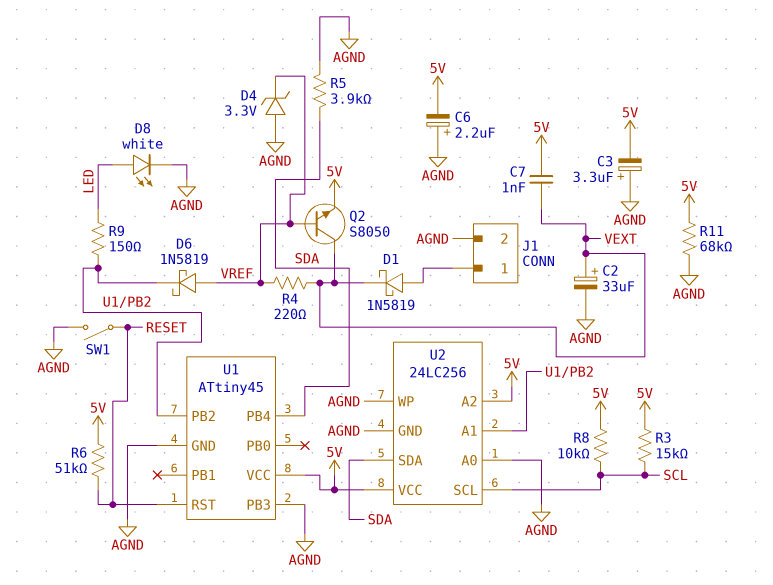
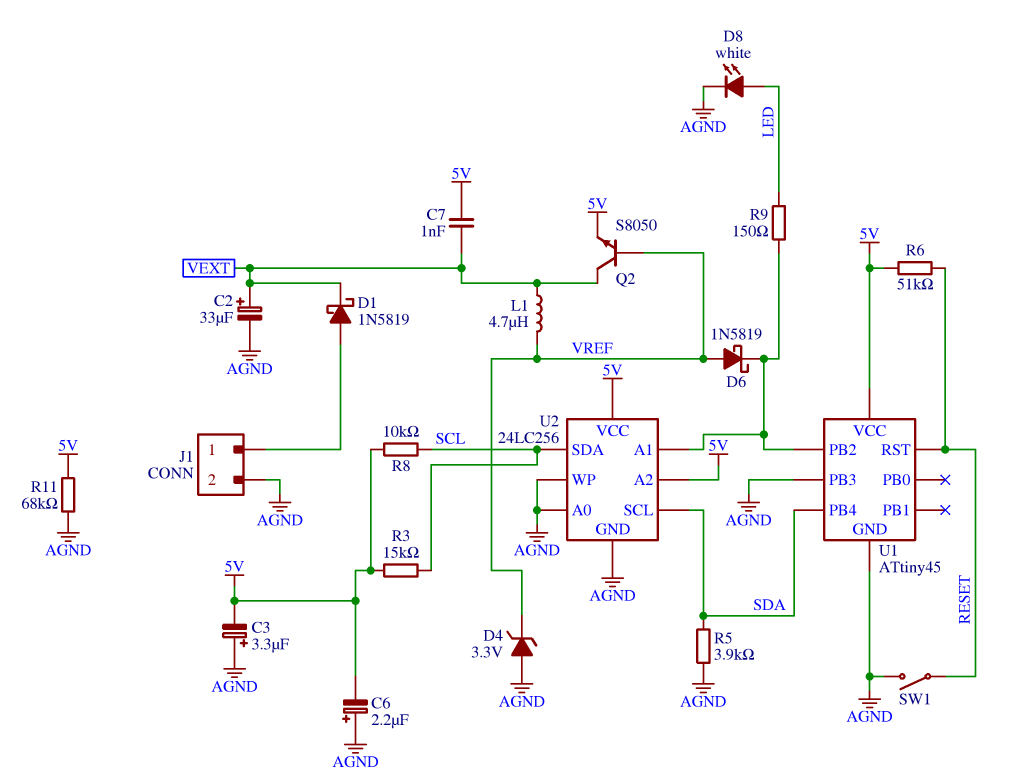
L1: none -> 4.7uH (VEXT, VREF)
R4: 220 (VEXT, VREF) -> none
U2 pin SCL: SCL -> SDA
U2 pin SDA: SDA -> SCL

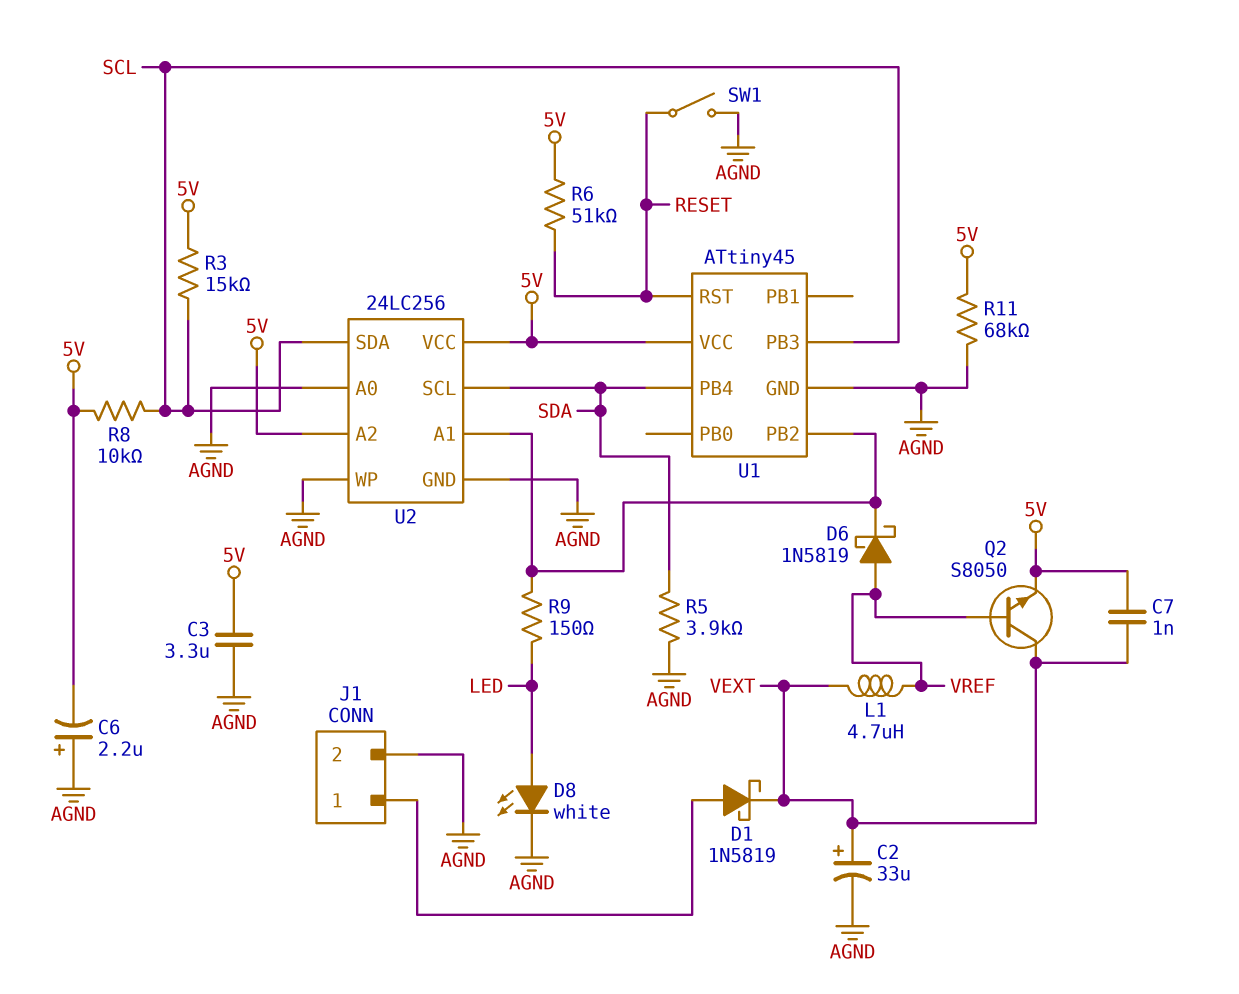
C3: 3.3uF (plus AGND, minus 5V) -> 3.3uF (5V, AGND)
D4: zener 3.3V (A AGND, K VREF) -> none
U1 pin PB3: AGND -> SCL

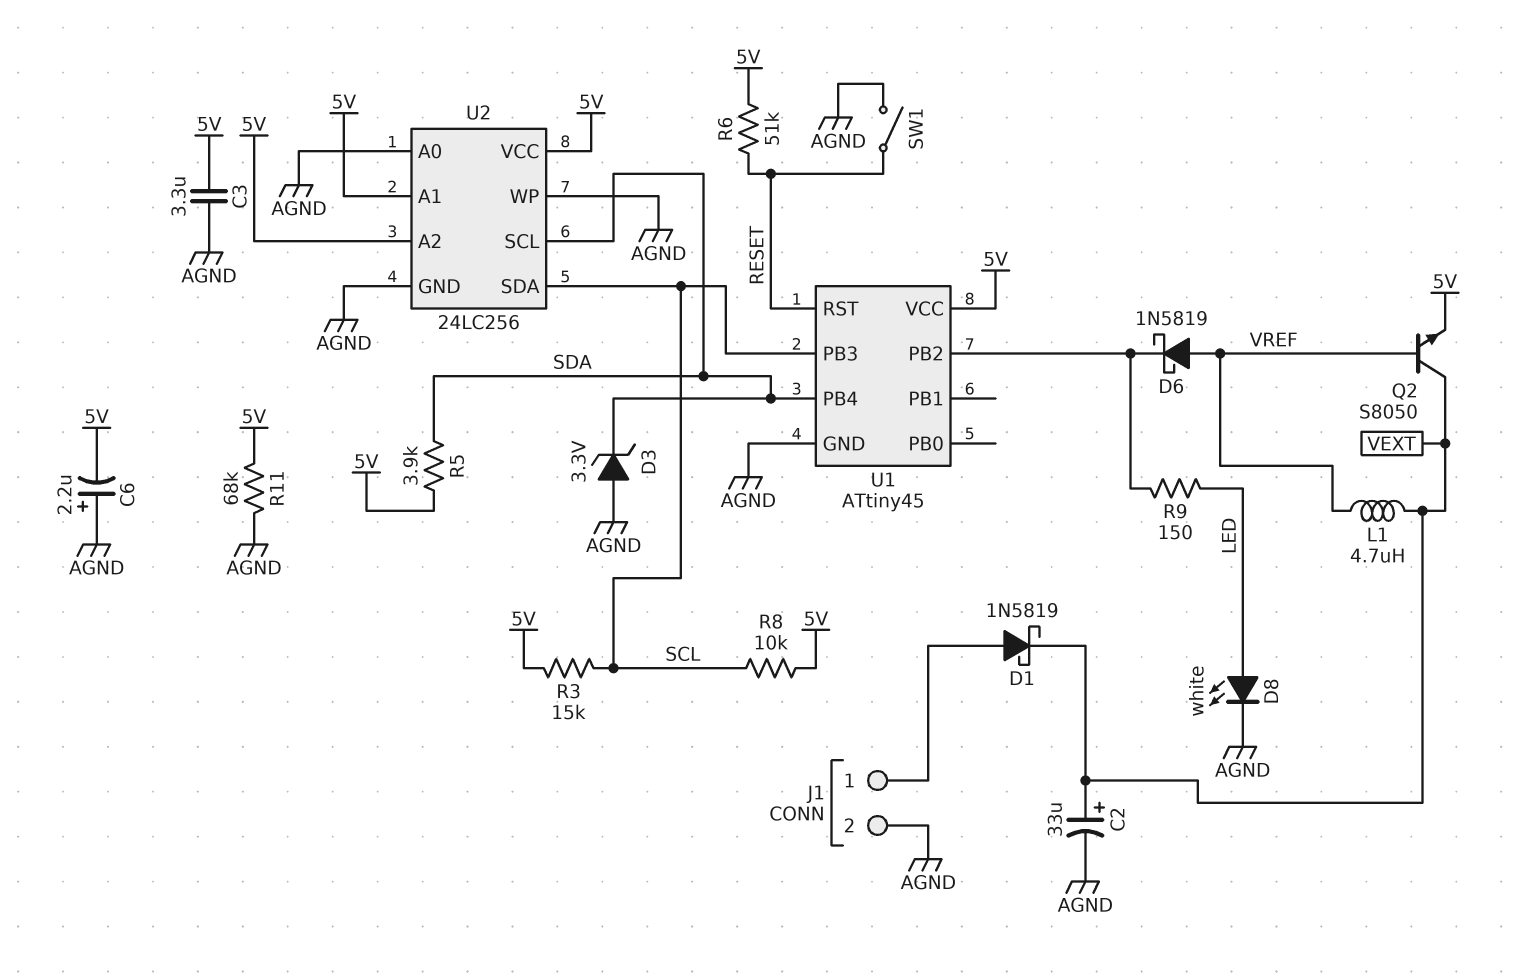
C7: 1nF (5V, VEXT) -> none
D3: none -> zener 3.3V (A AGND, K SDA)
R5: 3.9k (AGND, SDA) -> 3.9k (5V, SDA)
U2 pin A1: U1/PB2 -> 5V

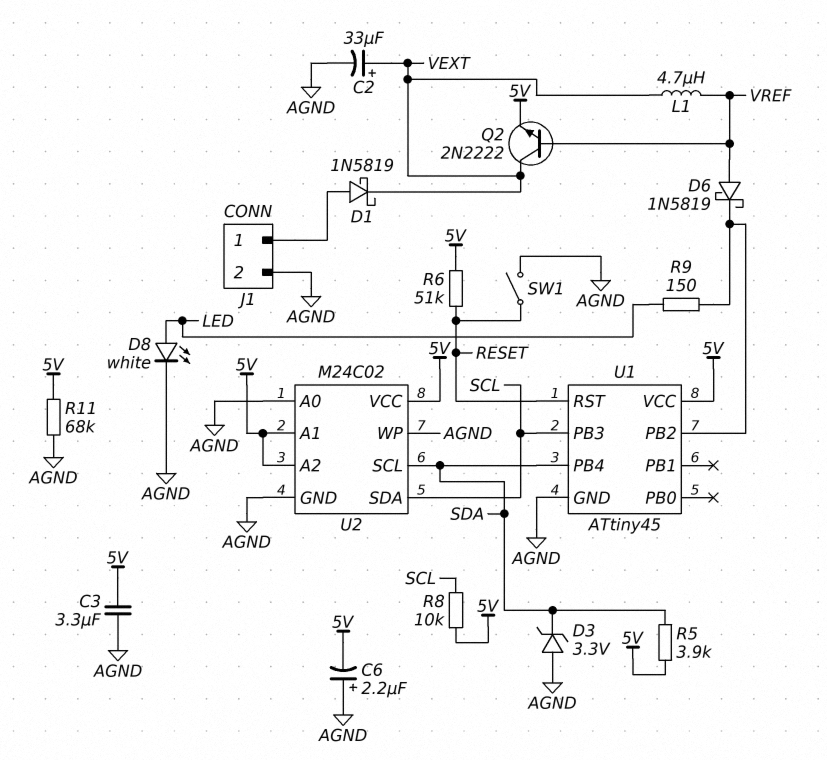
Q2: NPN S8050 (B VREF, C VEXT, E 5V) -> NPN 2N2222 (B VREF, C VEXT, E 5V)
R3: 15k (5V, SCL) -> none
U2: 24LC256 -> M24C02

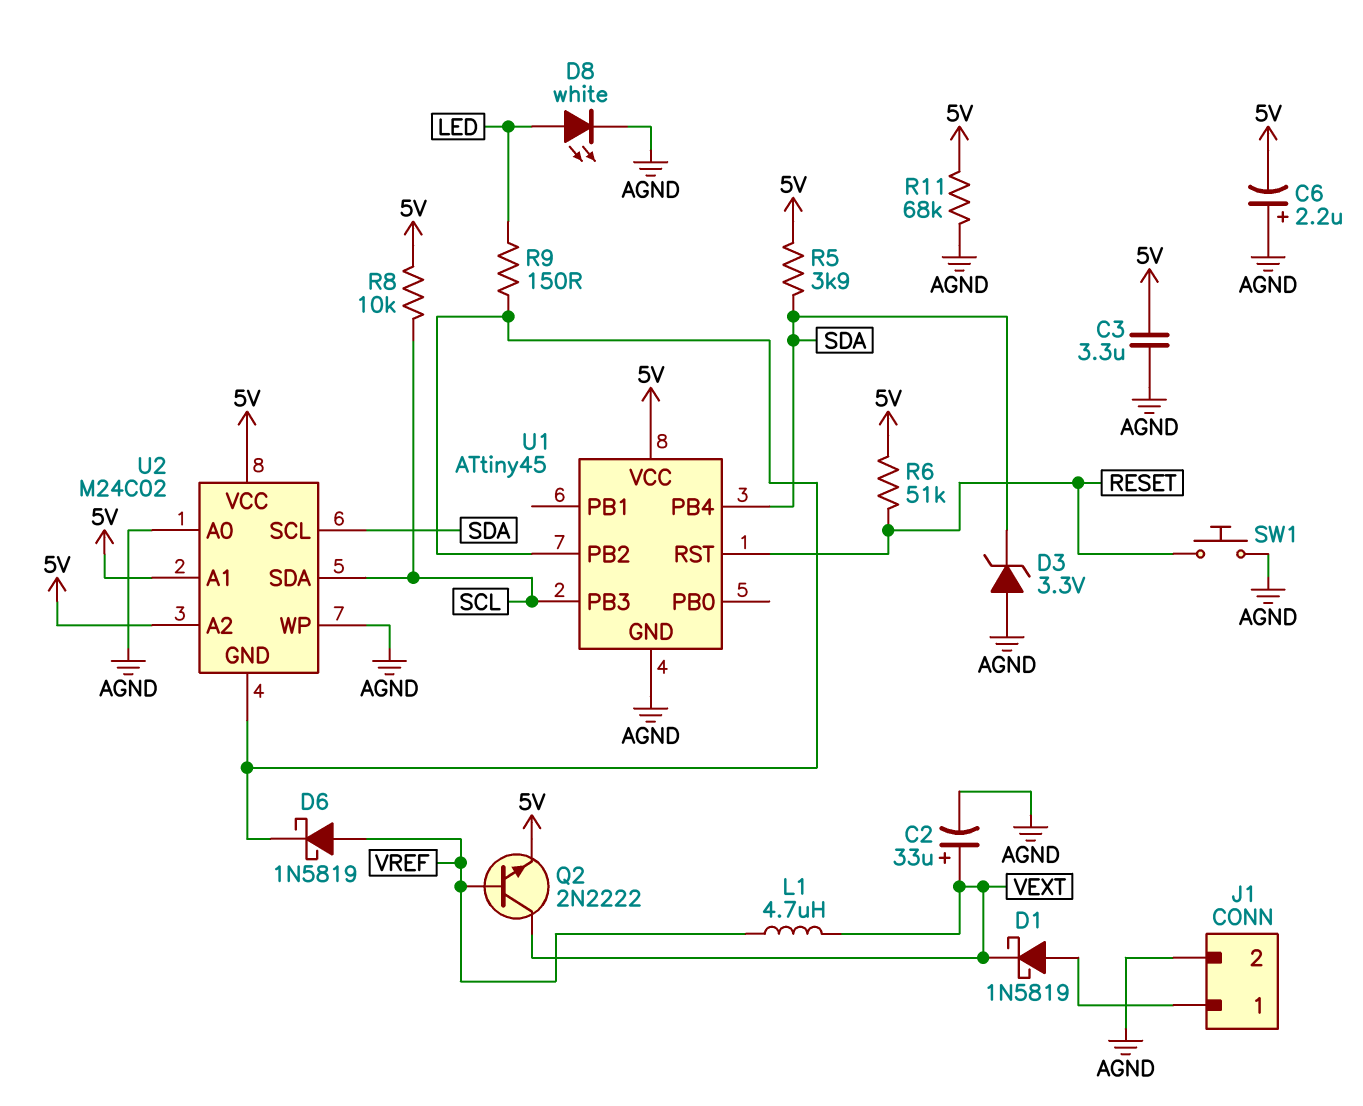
SW1: switch (AGND, RESET) -> button (AGND, RESET)
U2 pin GND: AGND -> U1/PB2

